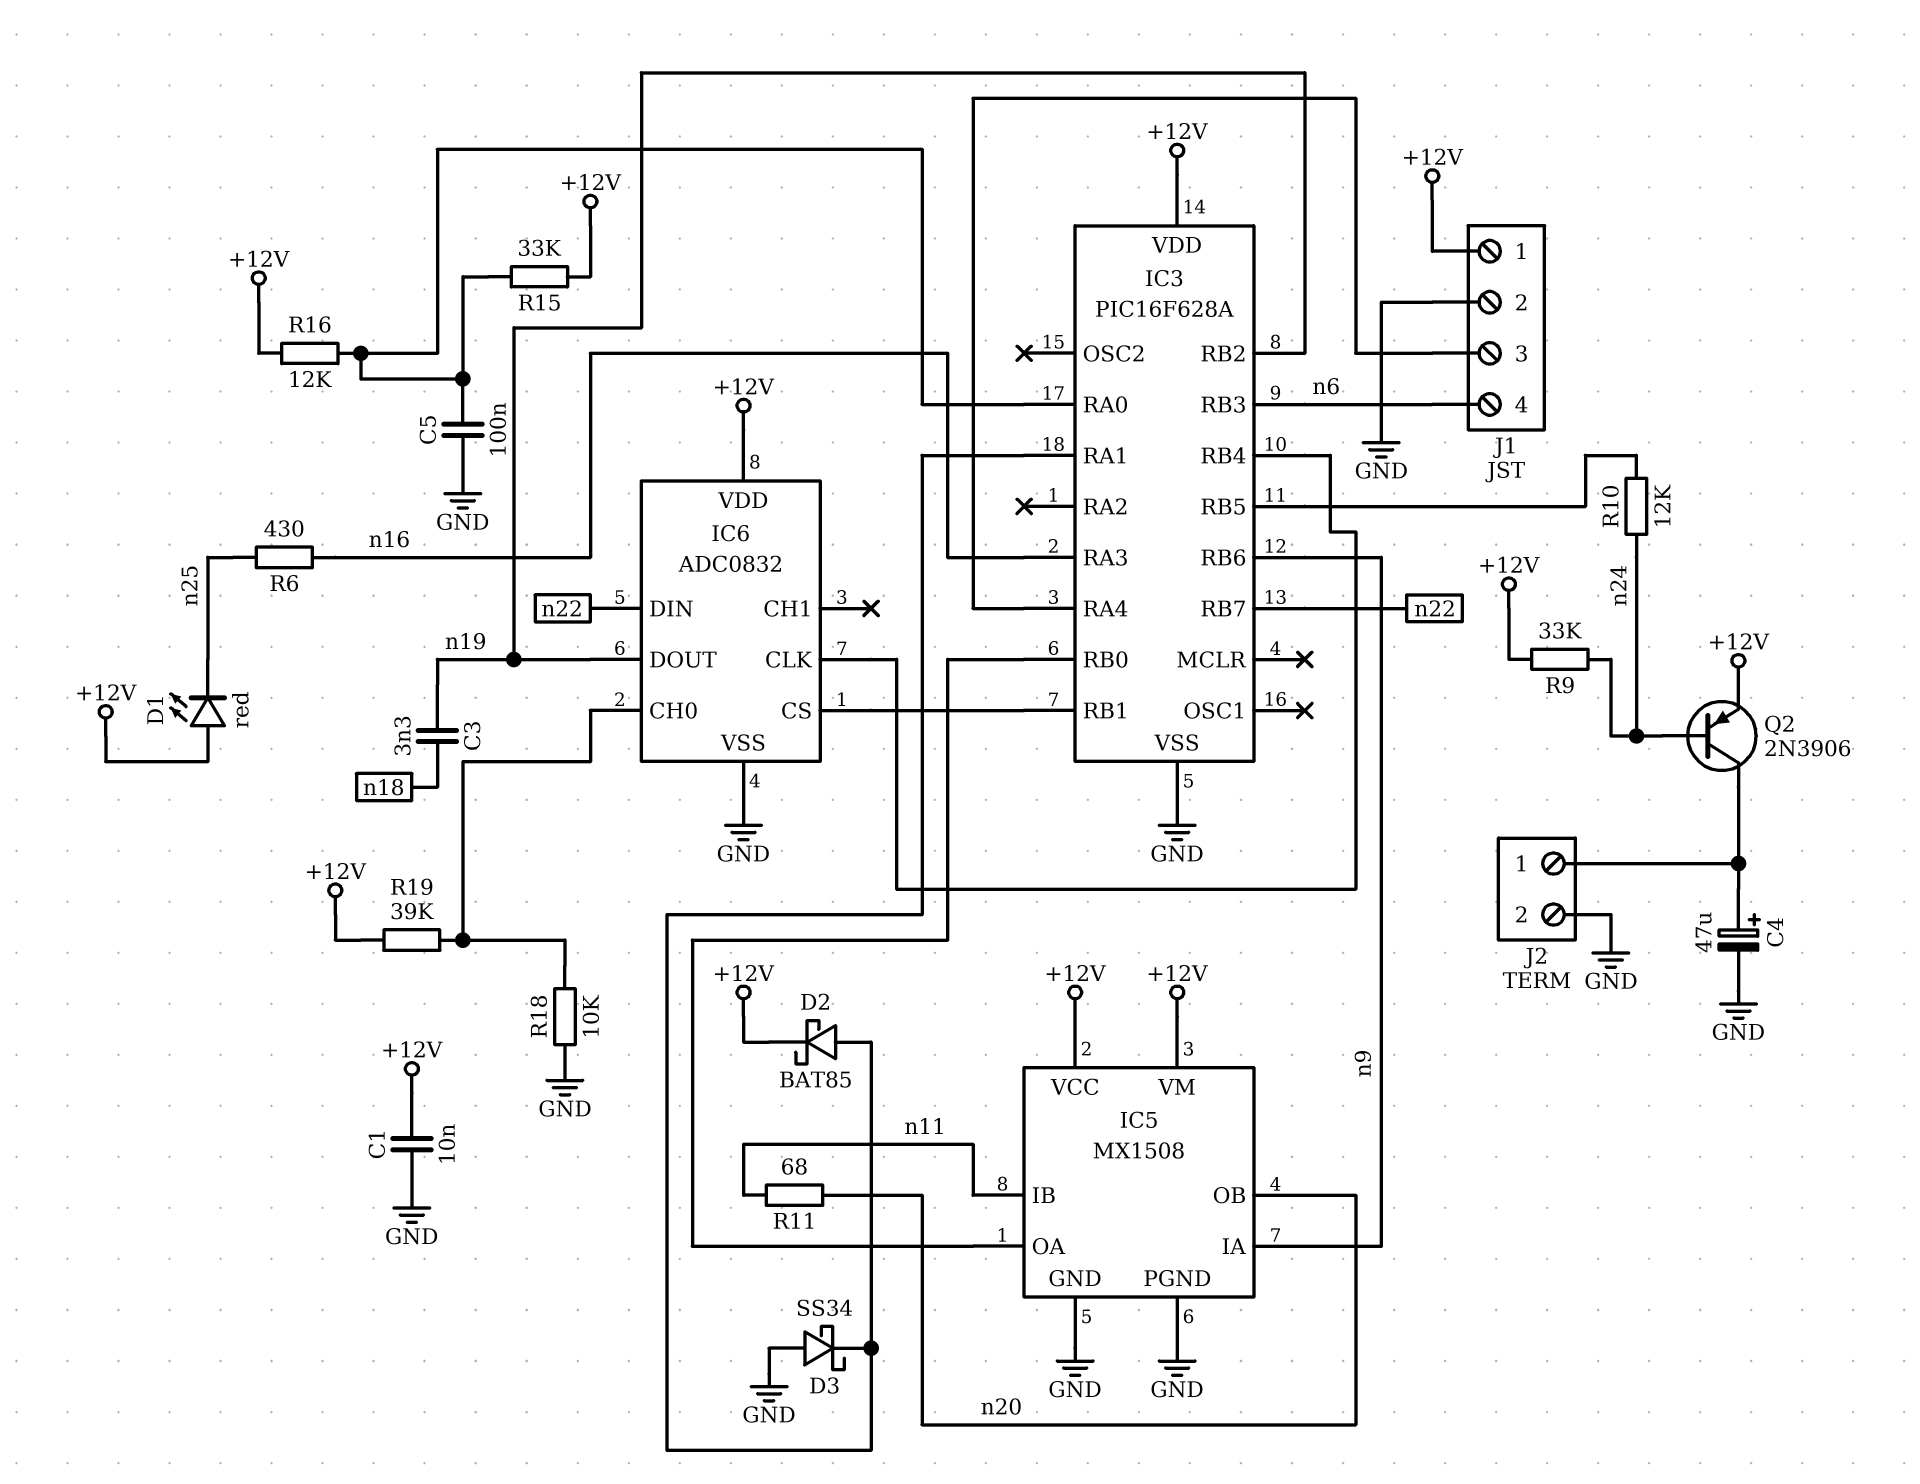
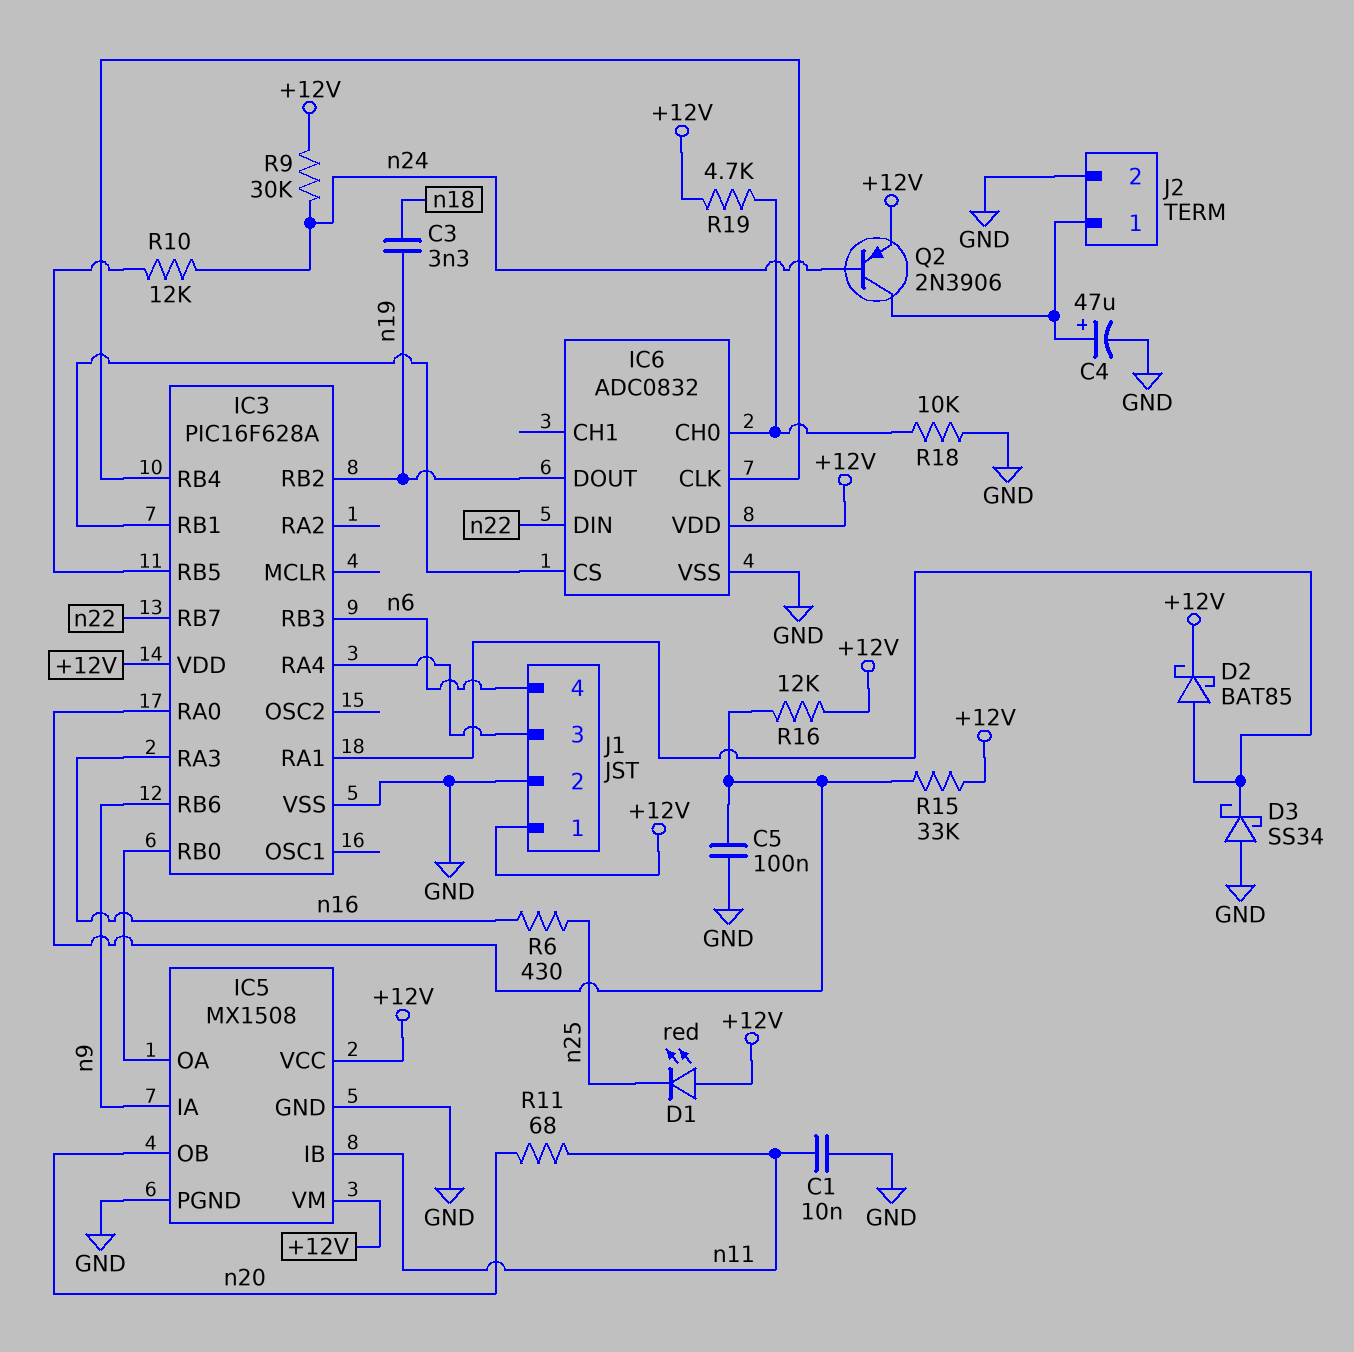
C1: 10nF (+12V, GND) -> 10nF (GND, n11)
R9: 33k (+12V, n24) -> 30k (+12V, n24)
R19: 39k (+12V, IC6/CH0) -> 4.7k (+12V, IC6/CH0)

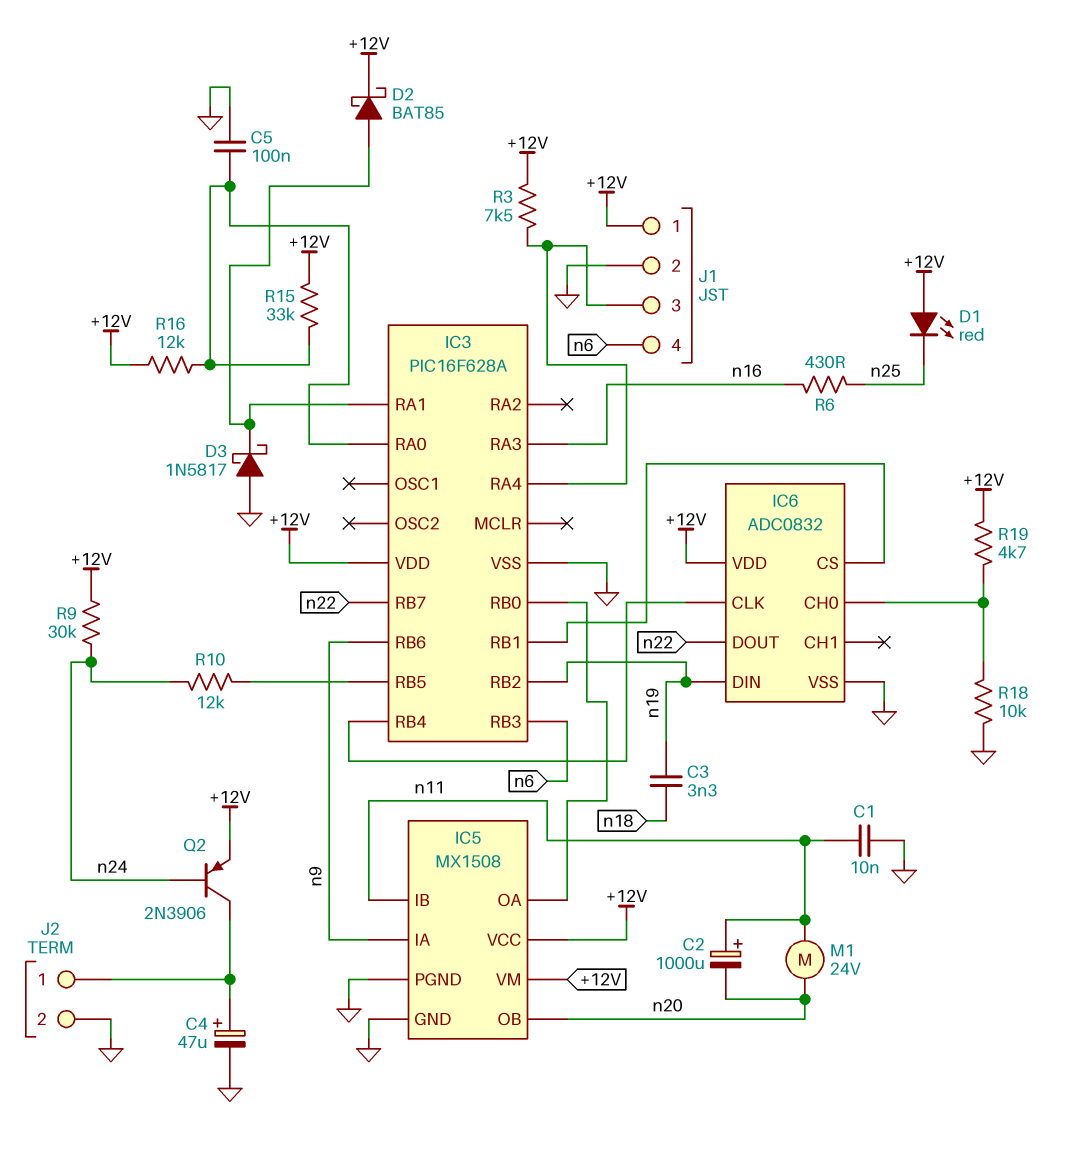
C2: none -> 1000uF (plus n11, minus n20)
D3: schottky SS34 (A GND, K IC3/RA1) -> schottky 1N5817 (A GND, K IC3/RA1)
IC6 pin DIN: n22 -> n19
IC6 pin DOUT: n19 -> n22
M1: none -> motor 24V (n11, n20)
R3: none -> 7.5k (+12V, IC3/RA4)
R11: 68 (n11, n20) -> none

